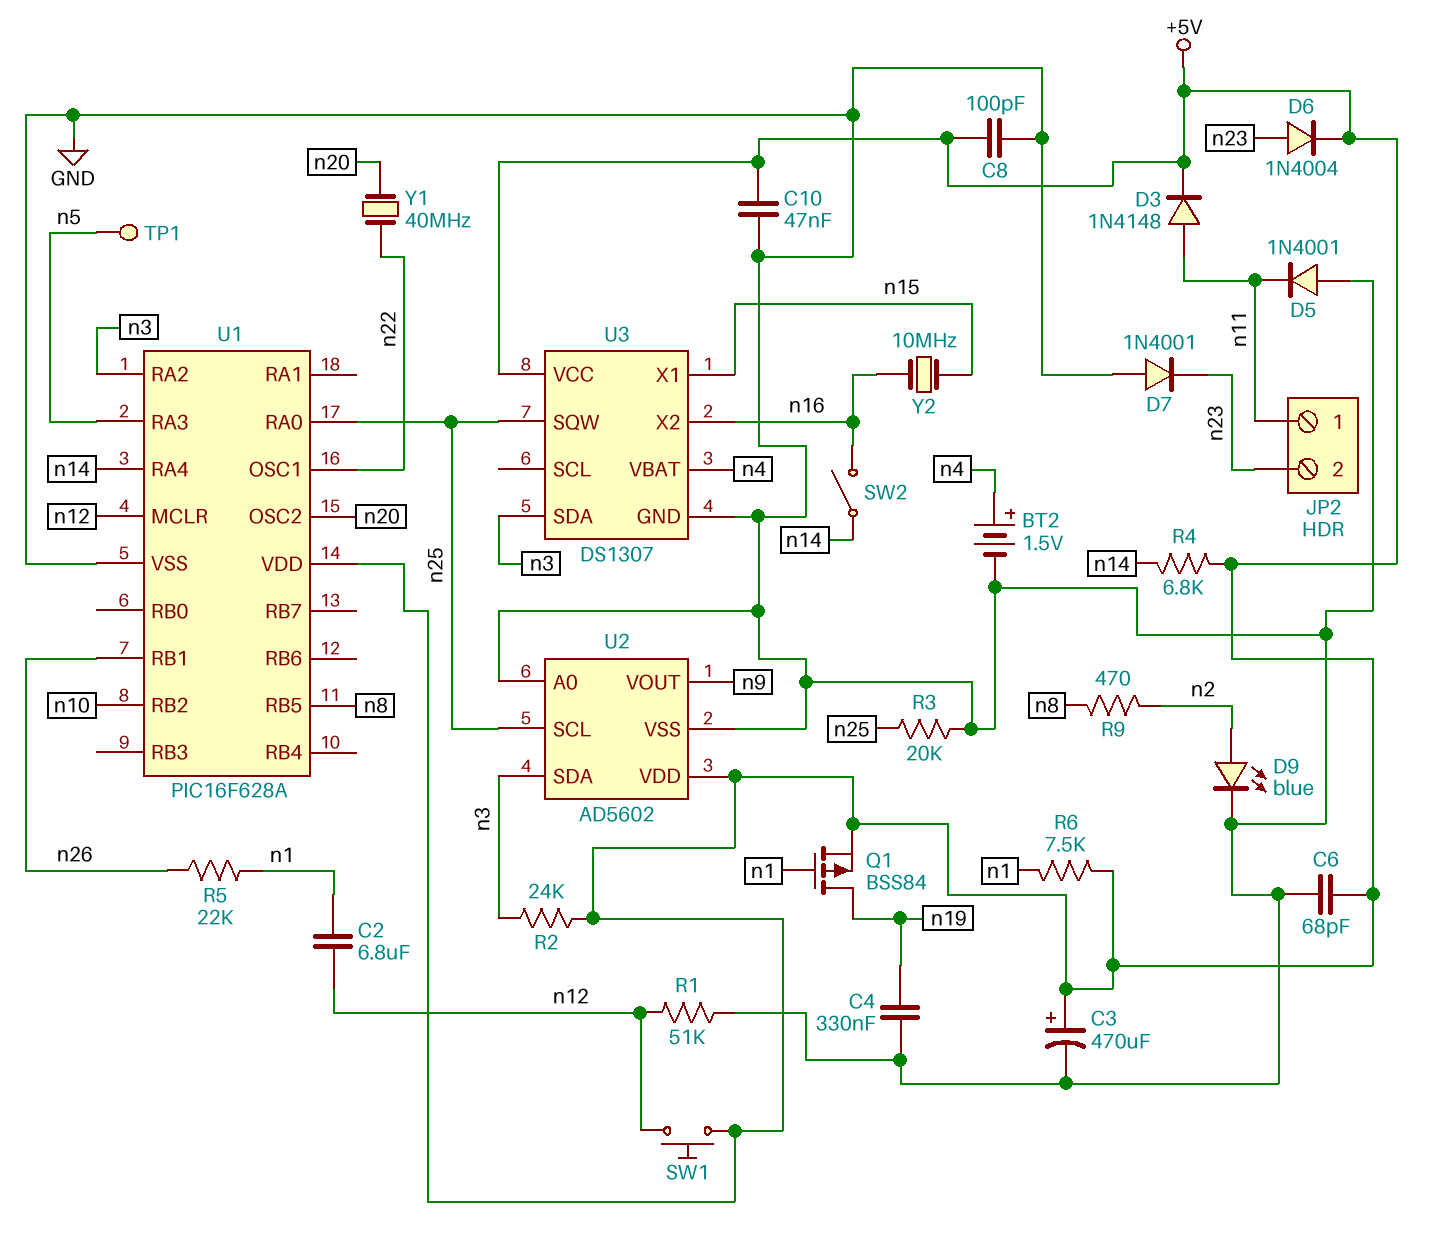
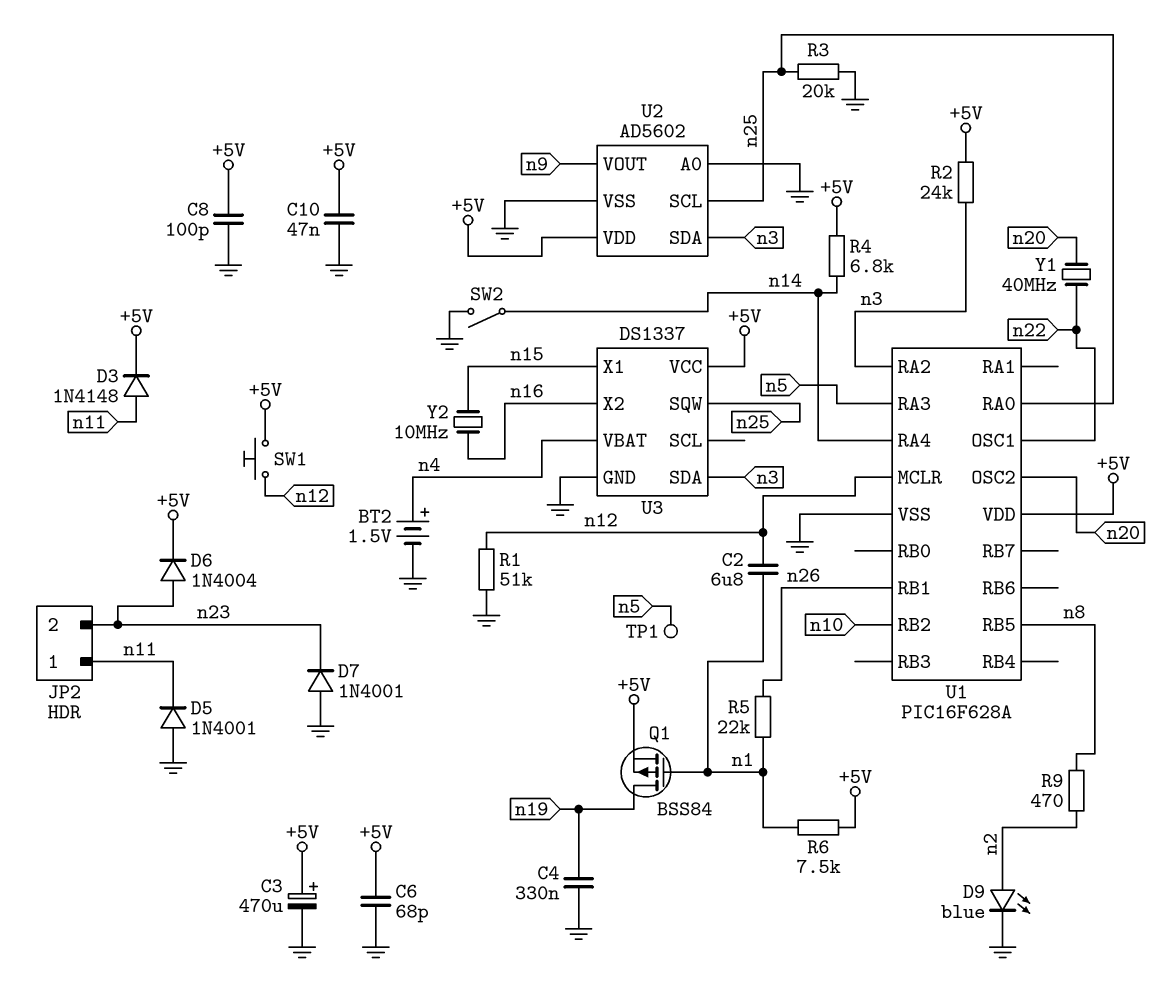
SW2: switch (n14, n16) -> switch (GND, n14)
U3: DS1307 -> DS1337

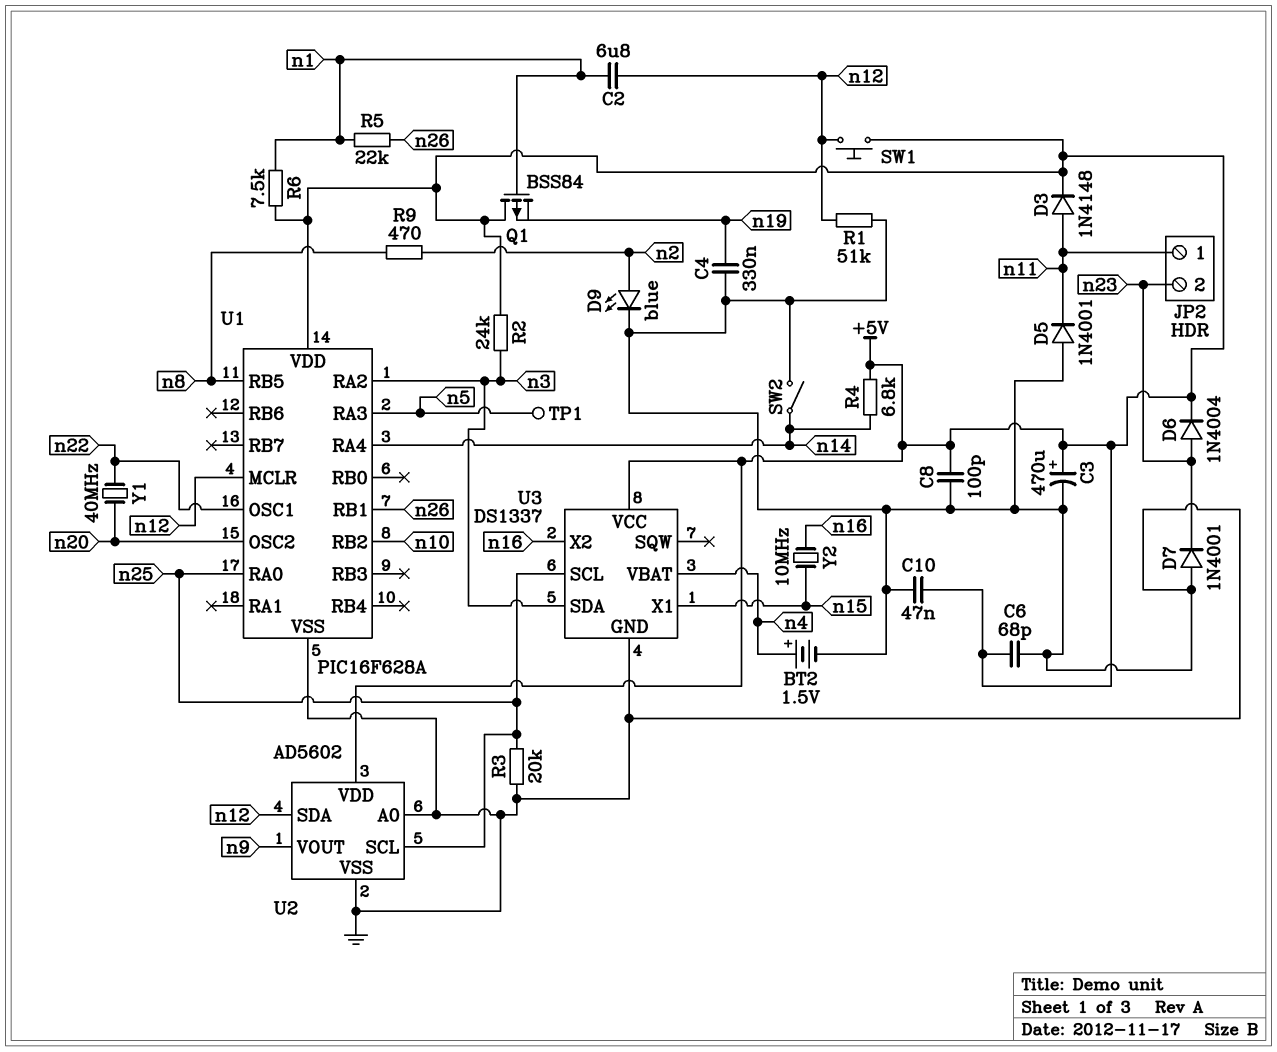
Q1: PMOS BSS84 (G n1, D n19, S +5V) -> PMOS BSS84 (G n1, D +5V, S n19)
U2 pin SDA: n3 -> n12
U3 pin SCL: none -> n25
U3 pin SQW: n25 -> none

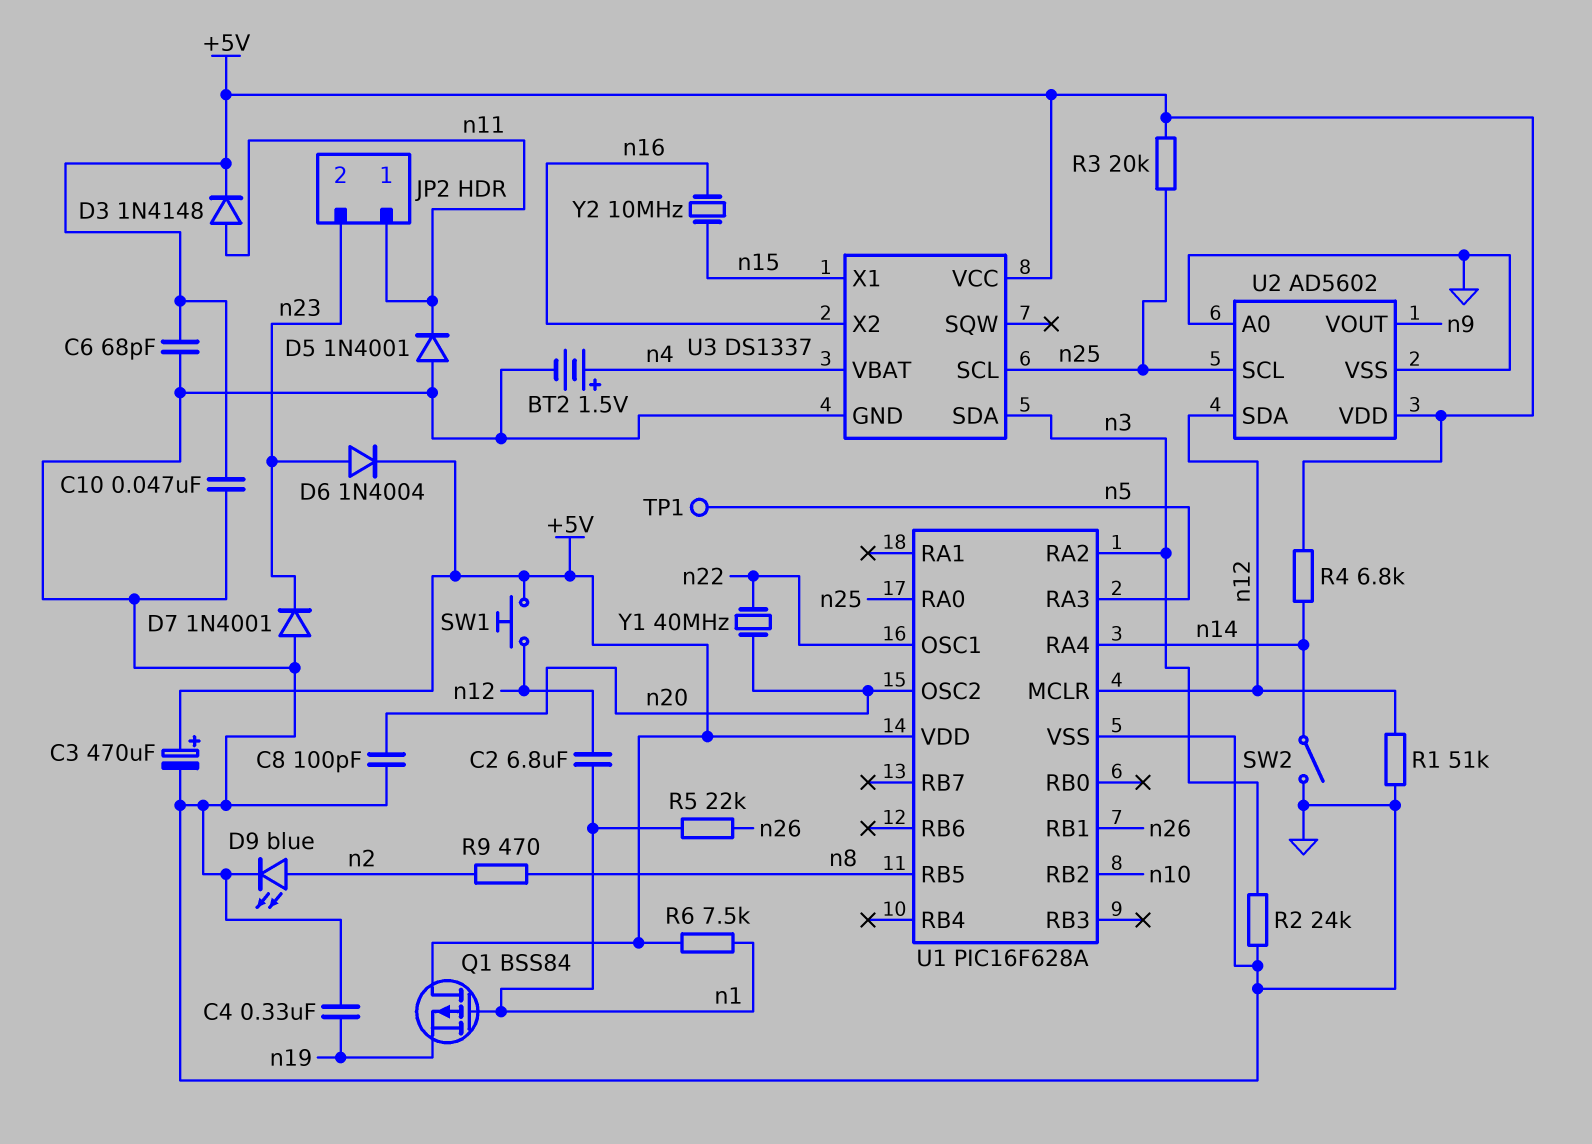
C8: 100pF (+5V, GND) -> 100pF (GND, n20)
R2: 24k (+5V, n3) -> 24k (GND, n3)
R3: 20k (GND, n25) -> 20k (+5V, n25)

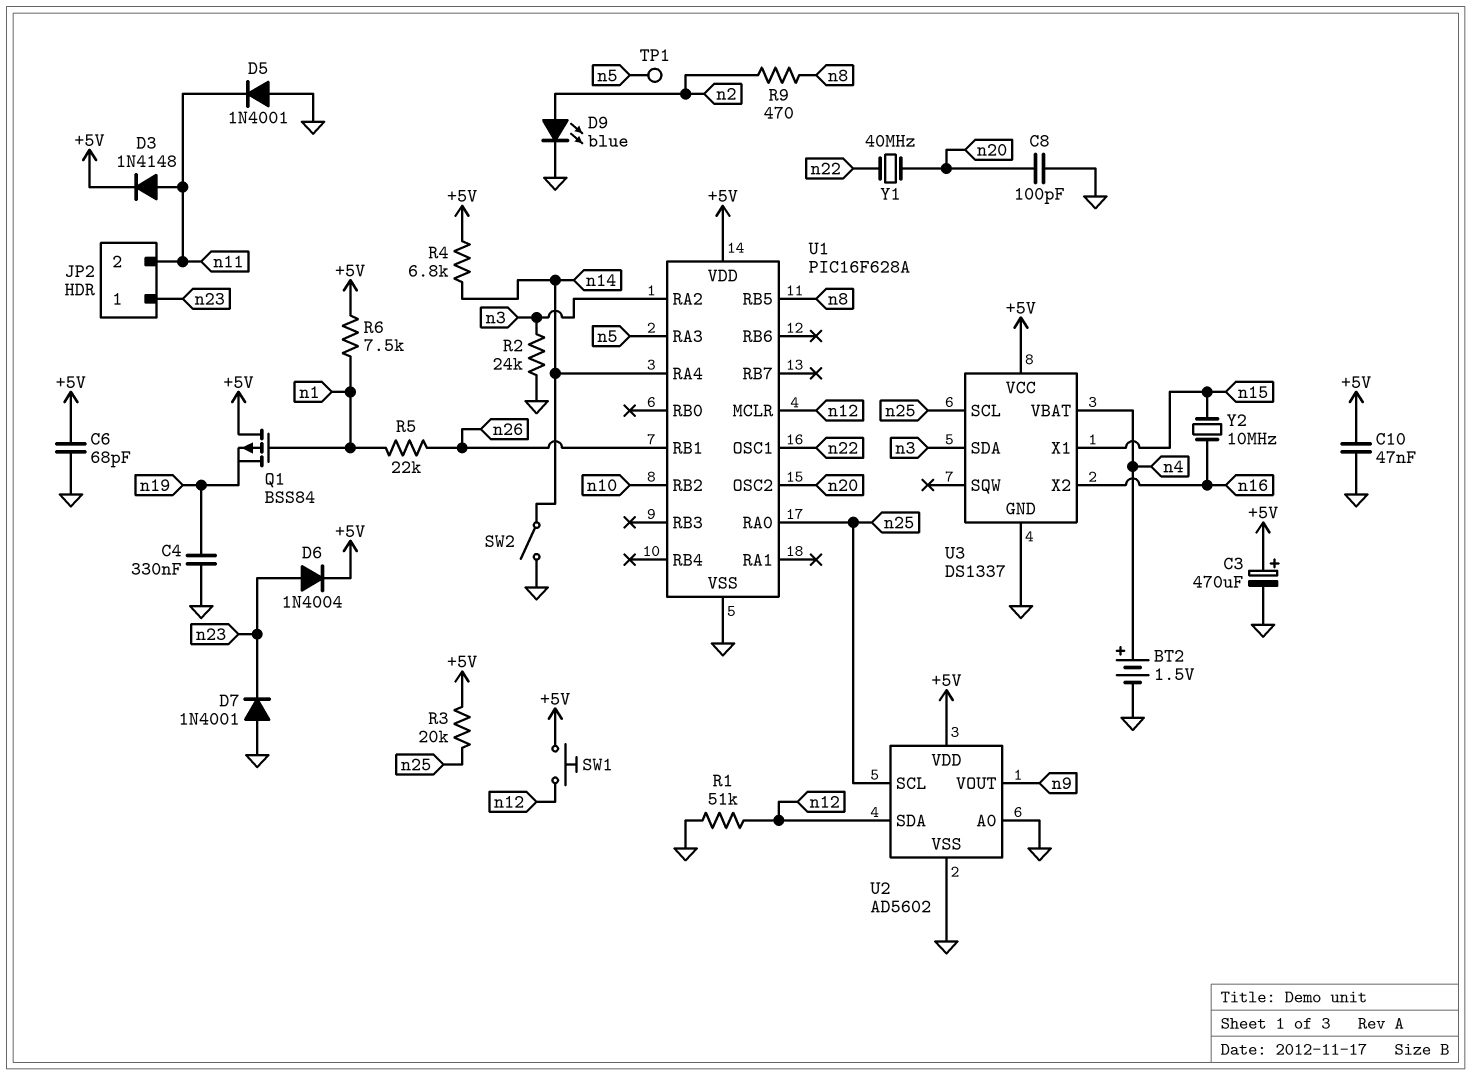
C2: 6.8uF (n1, n12) -> none
JP2 pin 1: n11 -> n23
JP2 pin 2: n23 -> n11

